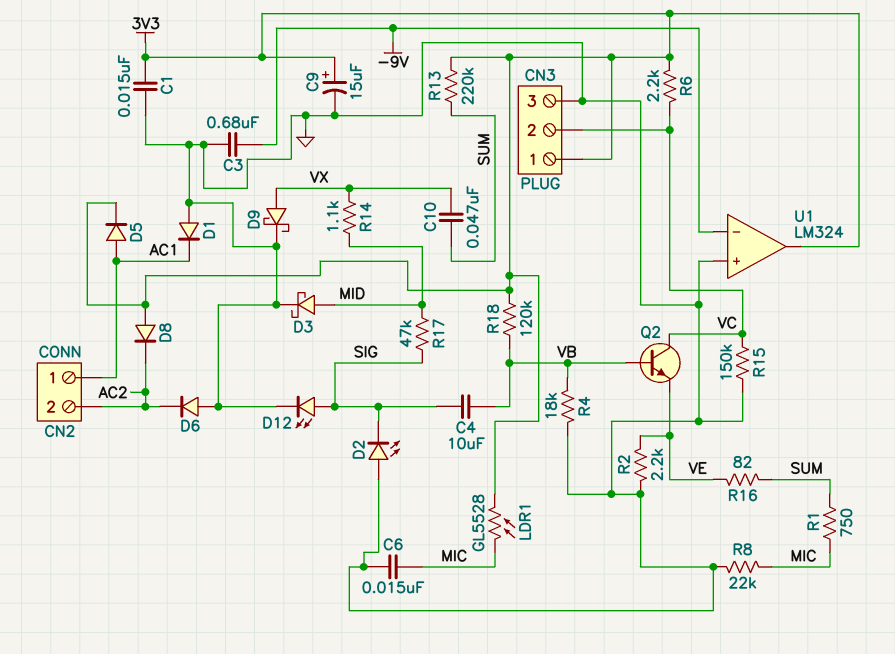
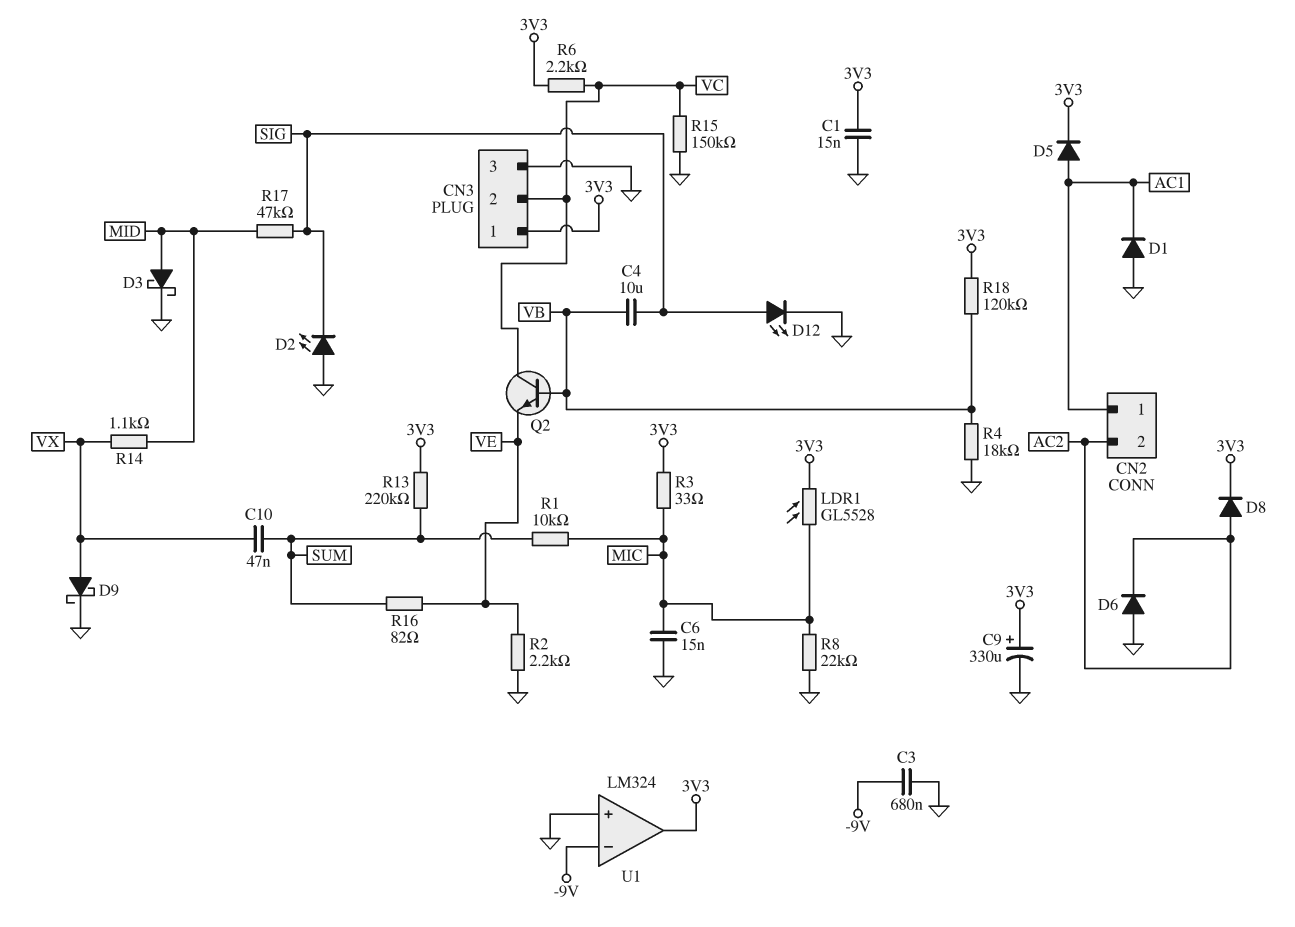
C9: 15uF (plus 3V3, minus GND) -> 330uF (plus 3V3, minus GND)
D8: diode (A 3V3, K AC2) -> diode (A AC2, K 3V3)
R1: 750 (MIC, SUM) -> 10k (MIC, SUM)
R3: none -> 33 (3V3, MIC)

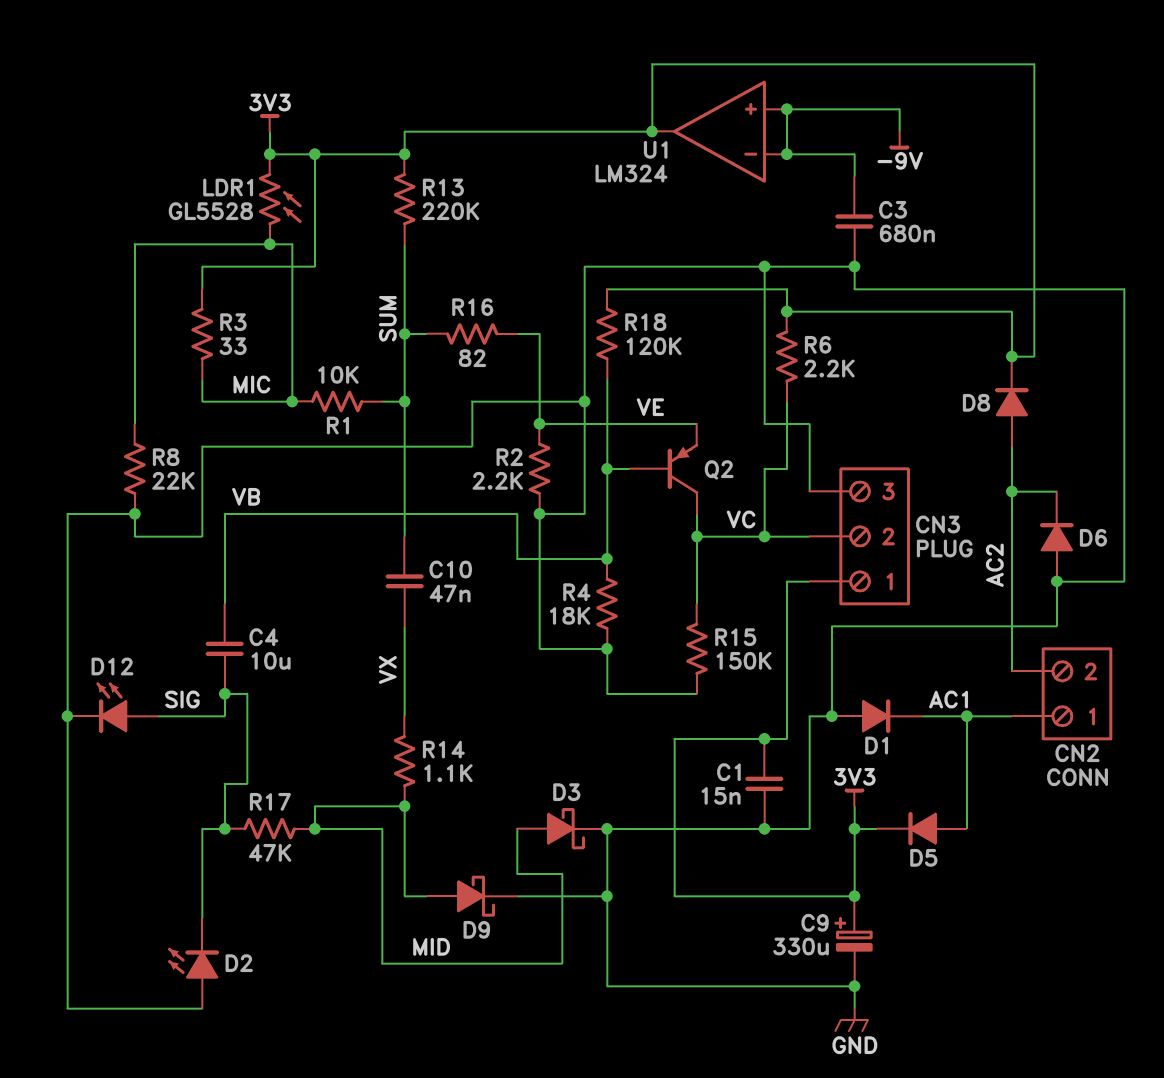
C6: 15nF (GND, MIC) -> none
D9: schottky (A VX, K GND) -> schottky (A MID, K GND)
Q2: NPN (B VB, C VC, E VE) -> PNP (B VB, C VC, E VE)
U1 pin in+: GND -> -9V

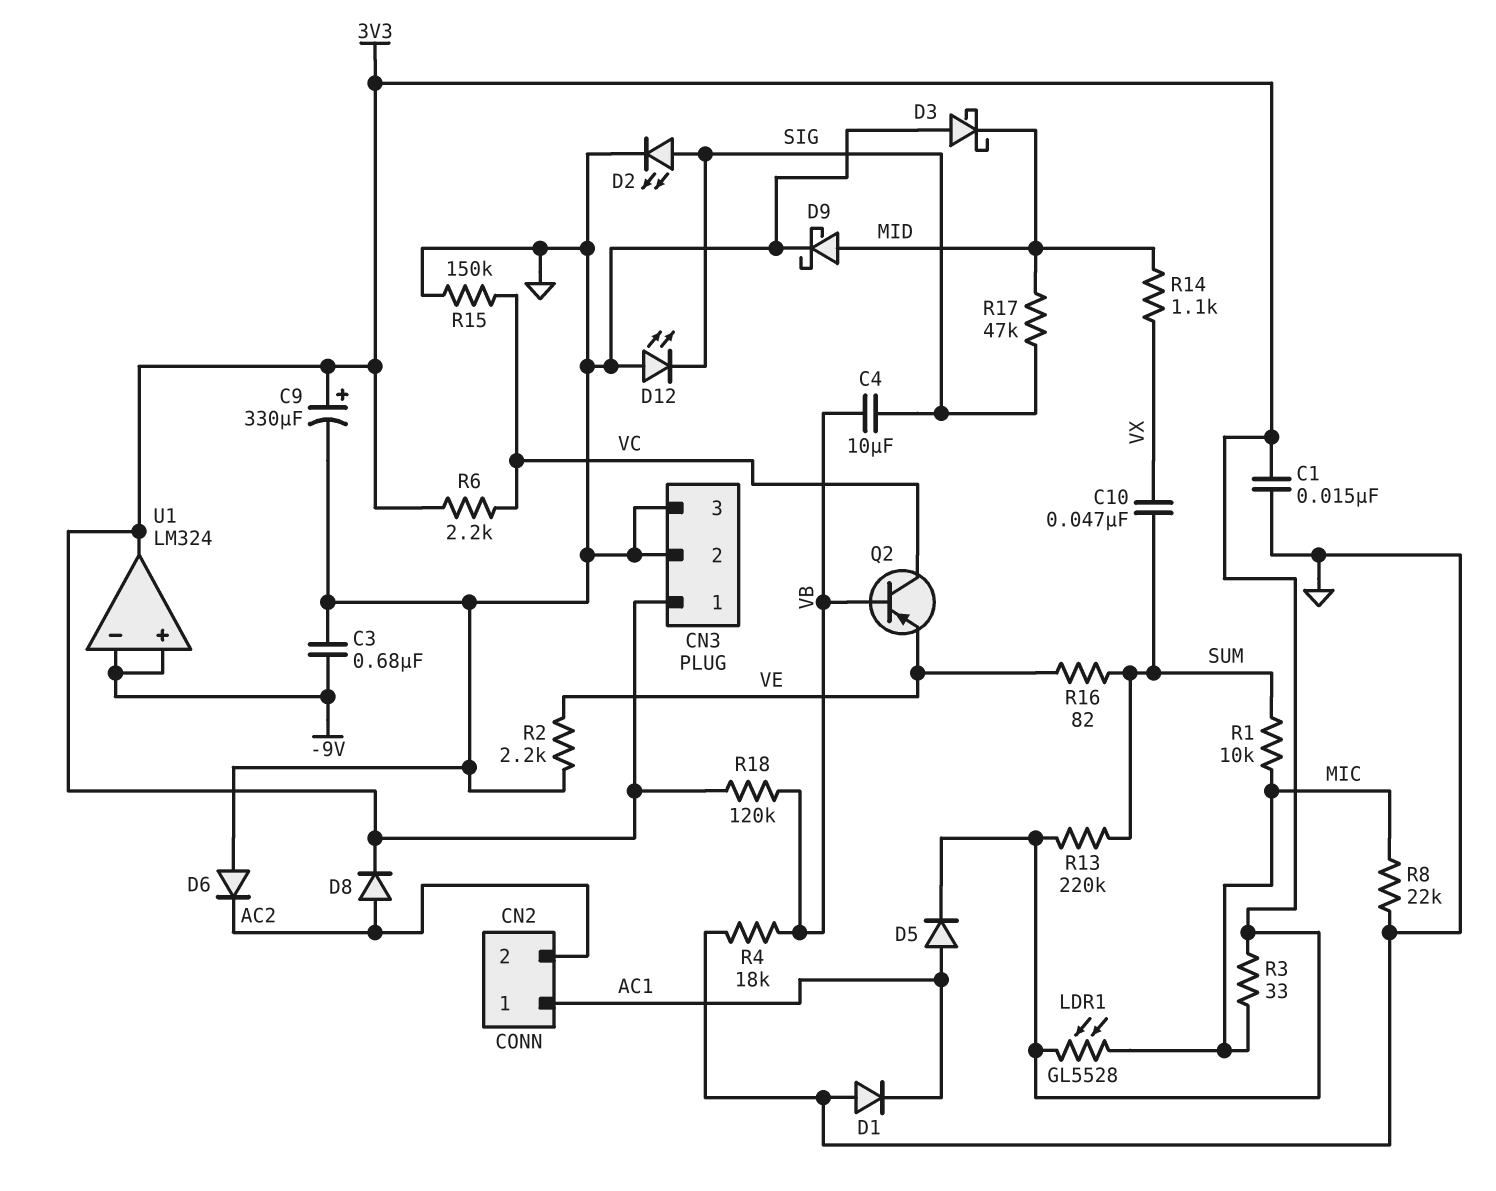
CN3 pin 2: VC -> GND
D2: LED (A GND, K SIG) -> LED (A SIG, K GND)
D3: schottky (A MID, K GND) -> schottky (A GND, K MID)
D12: LED (A SIG, K GND) -> LED (A GND, K SIG)

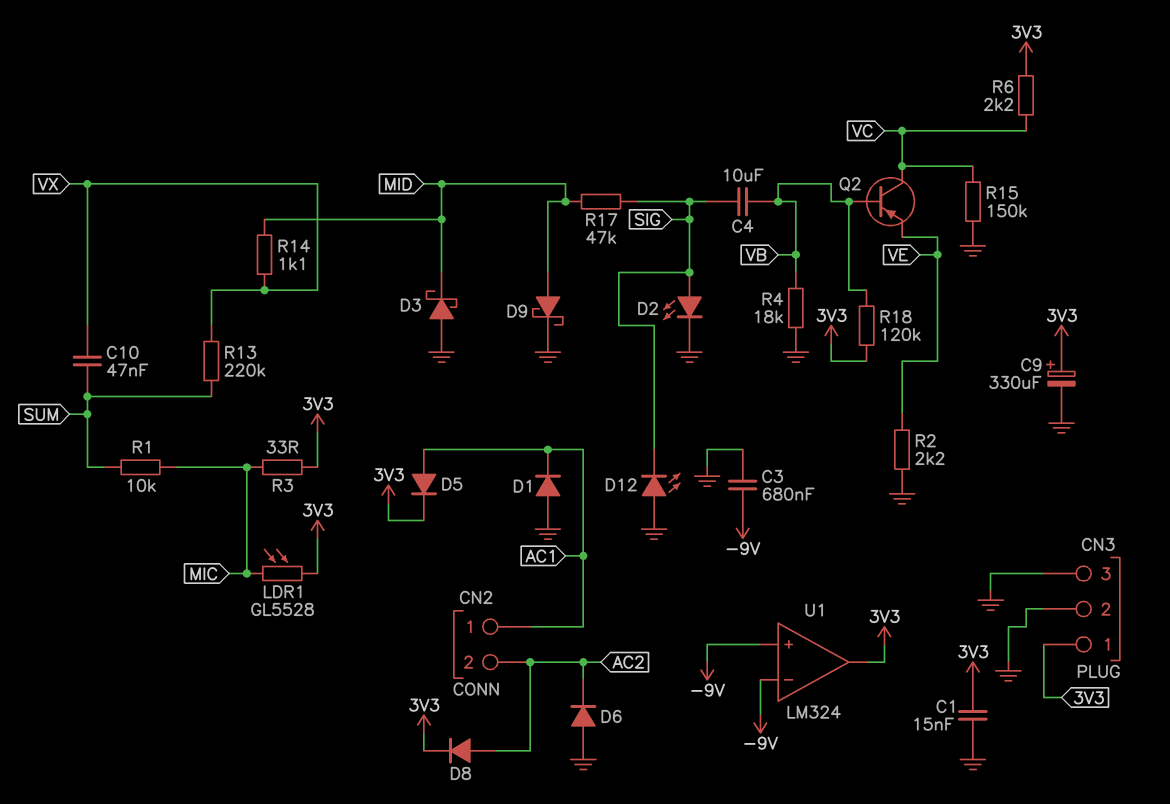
R8: 22k (GND, MIC) -> none
R13: 220k (3V3, SUM) -> 220k (SUM, VX)
R16: 82 (SUM, VE) -> none

